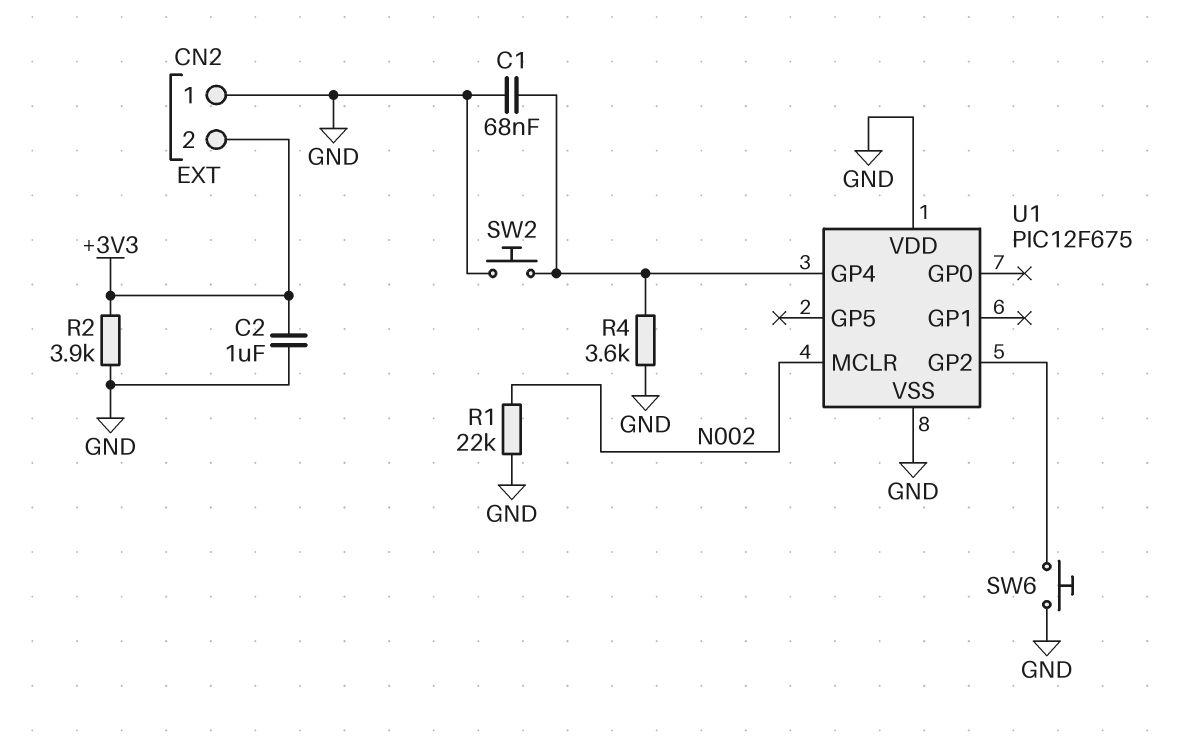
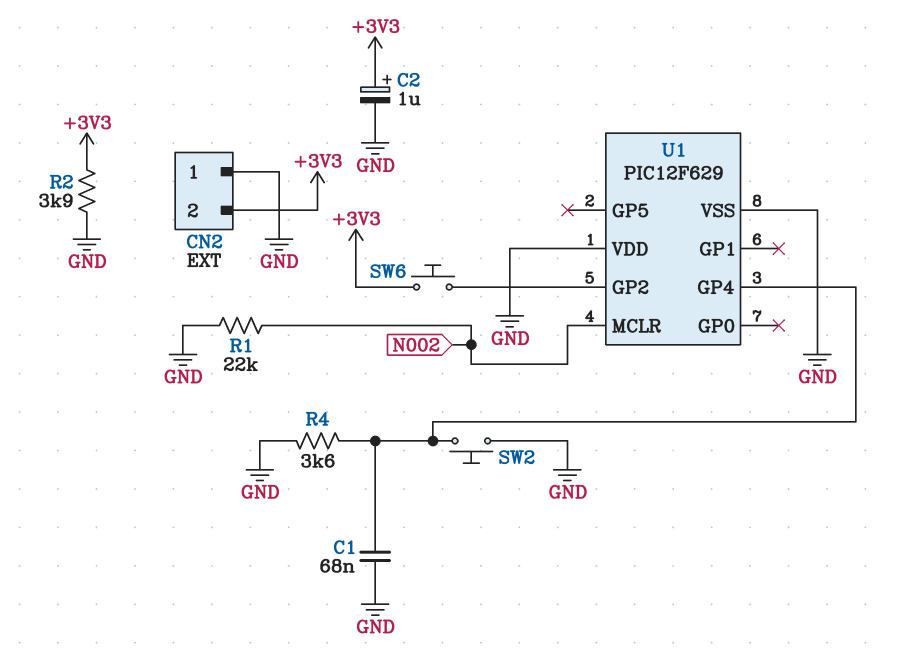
C2: 1uF (+3V3, GND) -> 1uF (plus +3V3, minus GND)
SW6: button (GND, U1/GP2) -> button (+3V3, U1/GP2)
U1: PIC12F675 -> PIC12F629

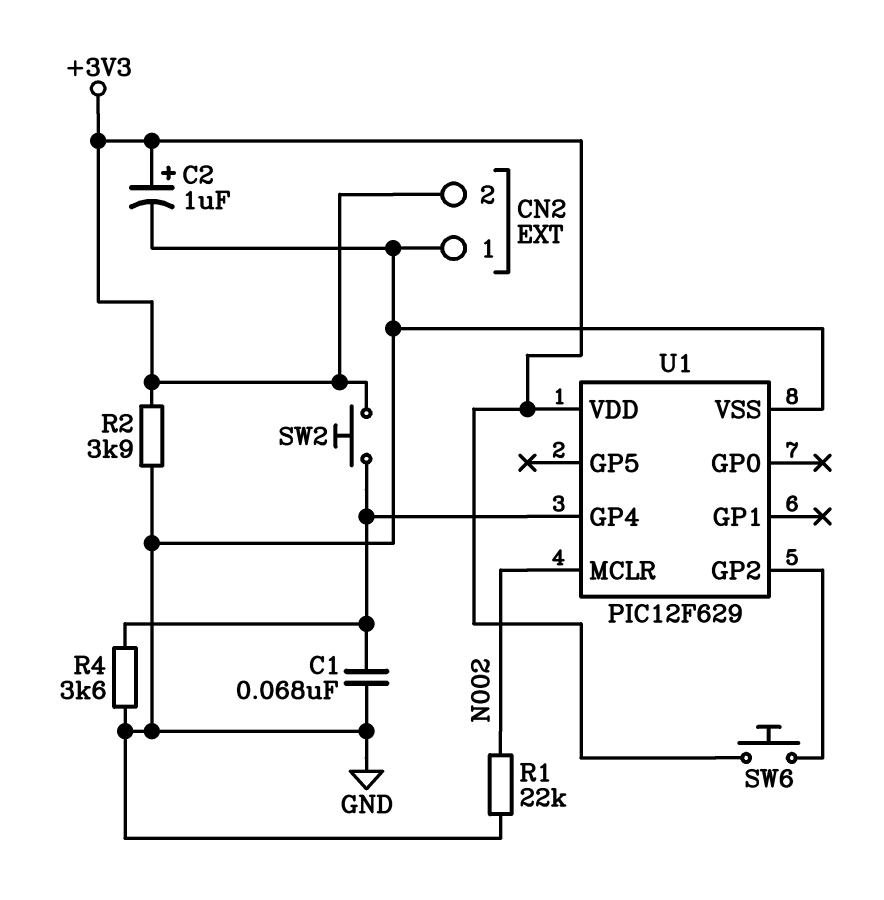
SW2: button (GND, U1/GP4) -> button (+3V3, U1/GP4)
U1 pin VDD: GND -> +3V3

